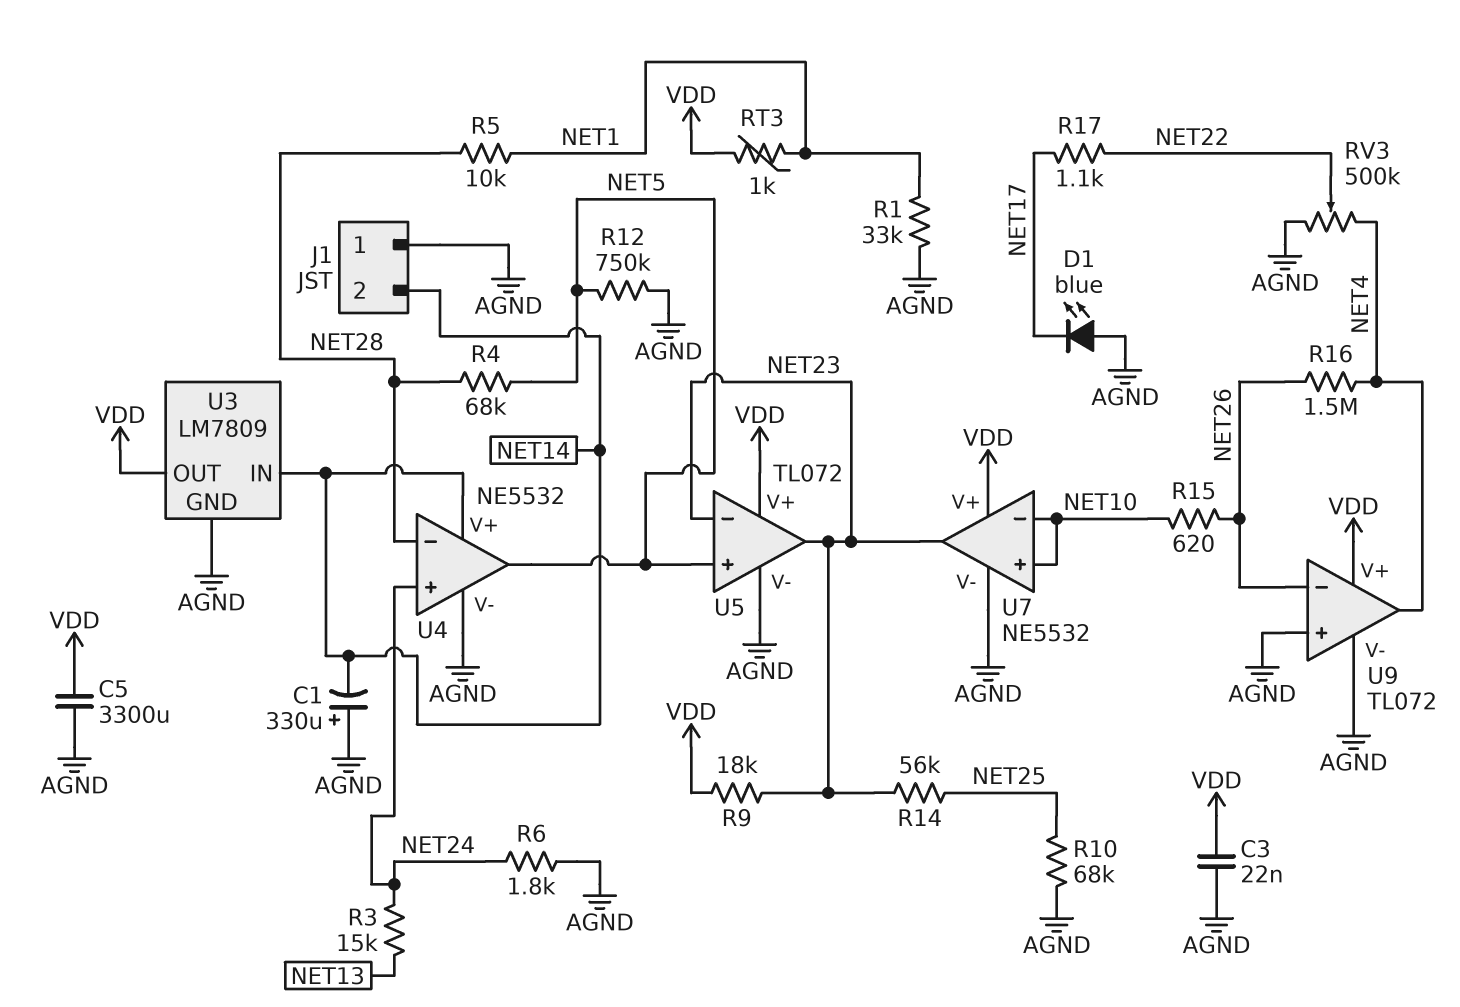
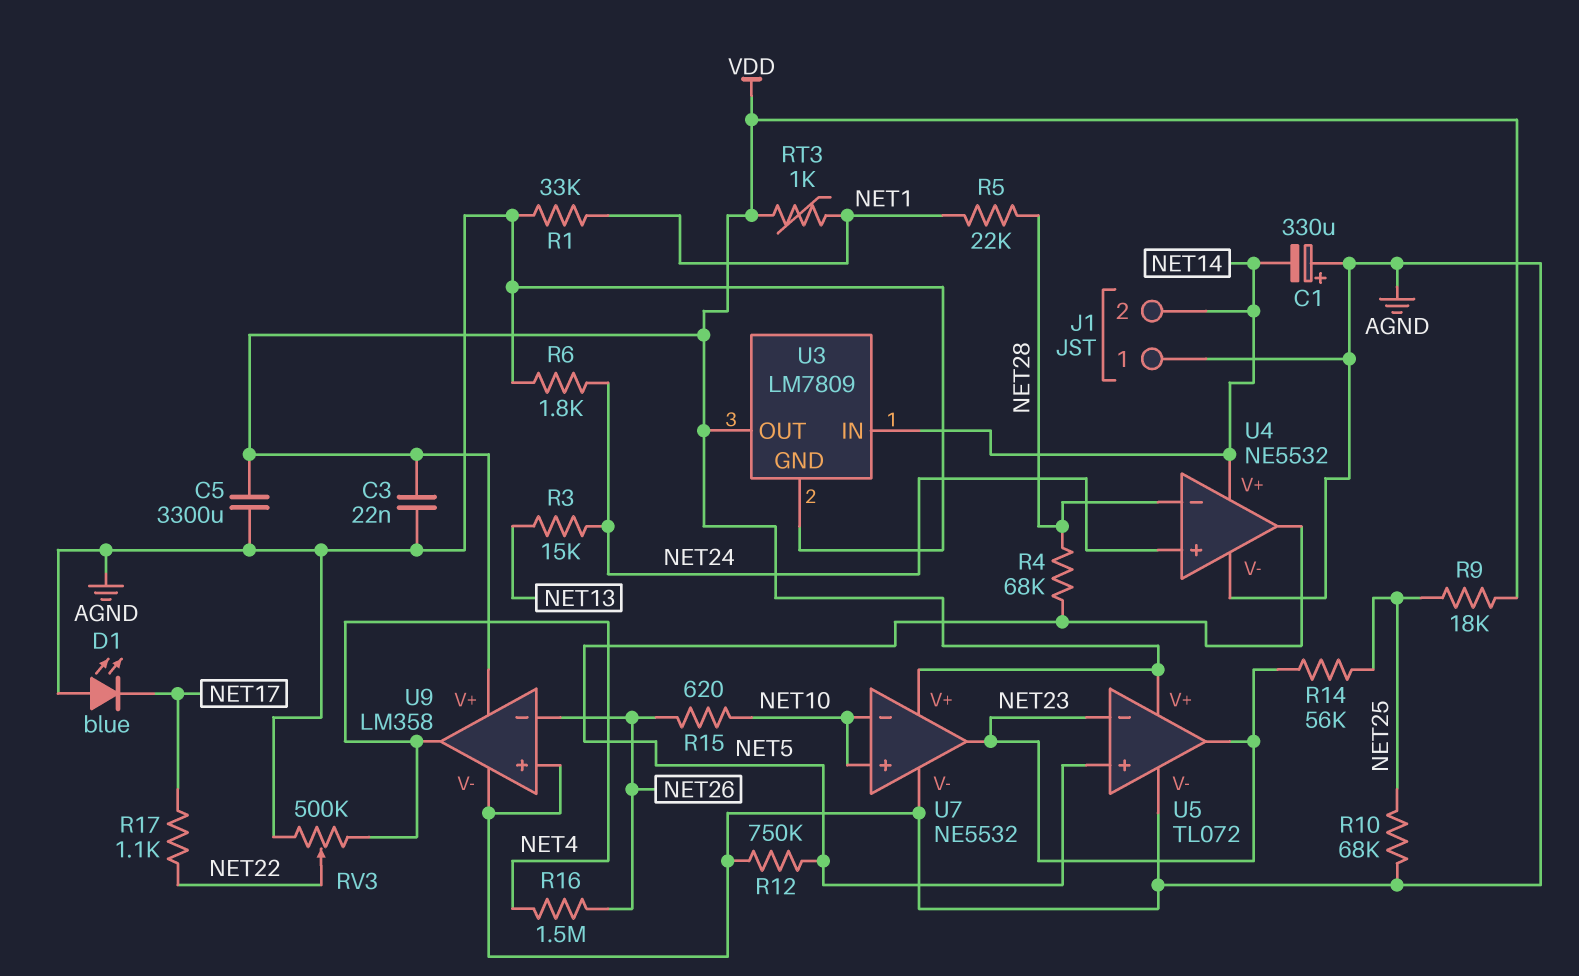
R5: 10k (NET1, NET28) -> 22k (NET1, NET28)
R9: 18k (NET23, VDD) -> 18k (NET25, VDD)
U9: TL072 -> LM358

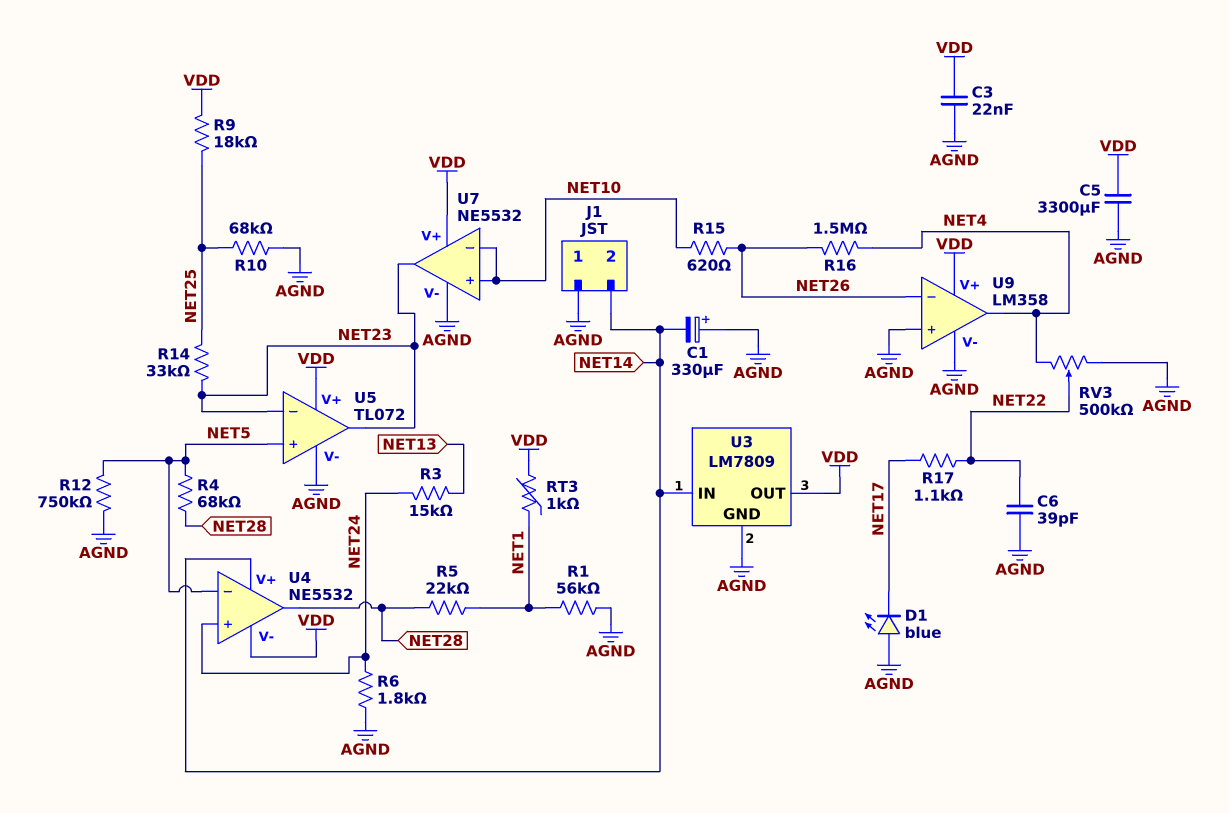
C6: none -> 39pF (AGND, NET22)
R1: 33k (AGND, NET1) -> 56k (AGND, NET1)
R14: 56k (NET23, NET25) -> 33k (NET23, NET25)
U4 pin V-: AGND -> VDD
U4 pin in-: NET28 -> NET5
U4 pin out: NET5 -> NET28

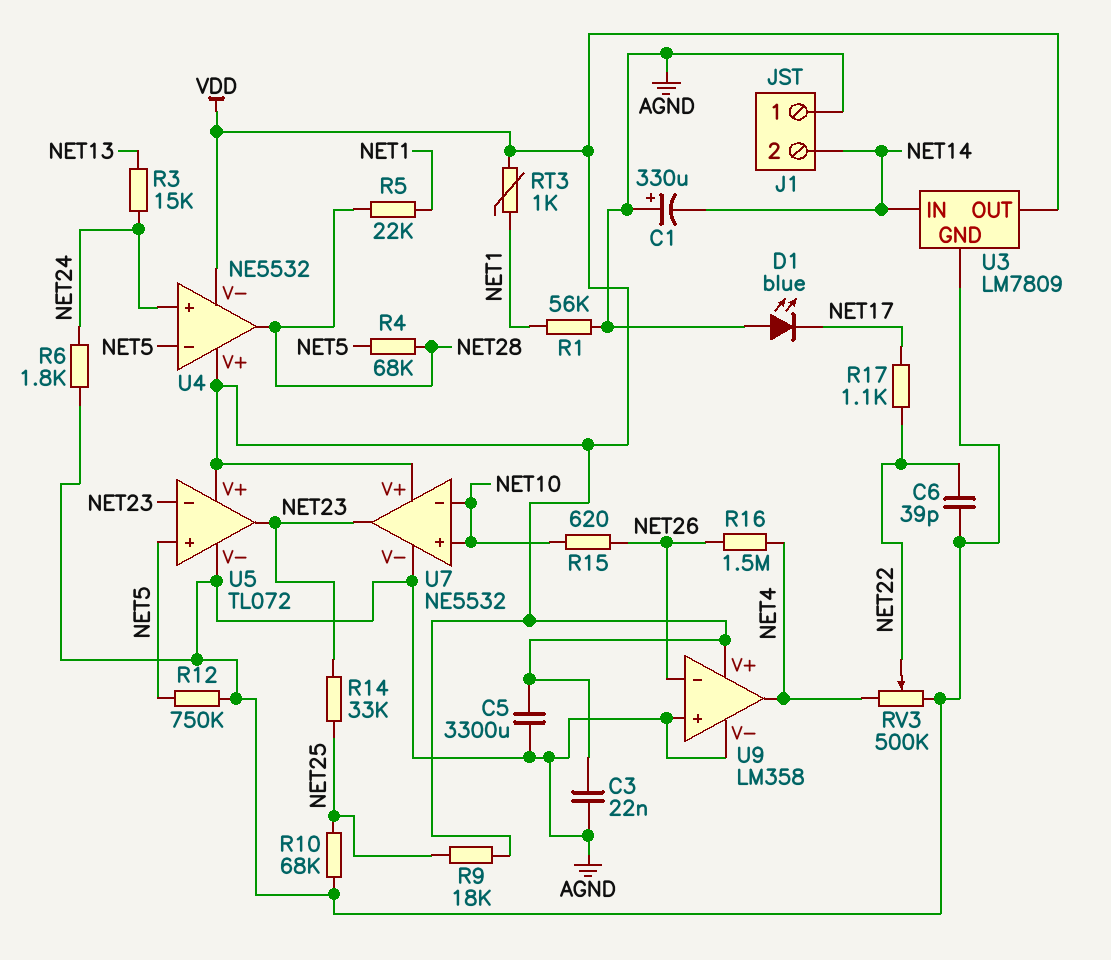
U4 pin V+: NET14 -> VDD

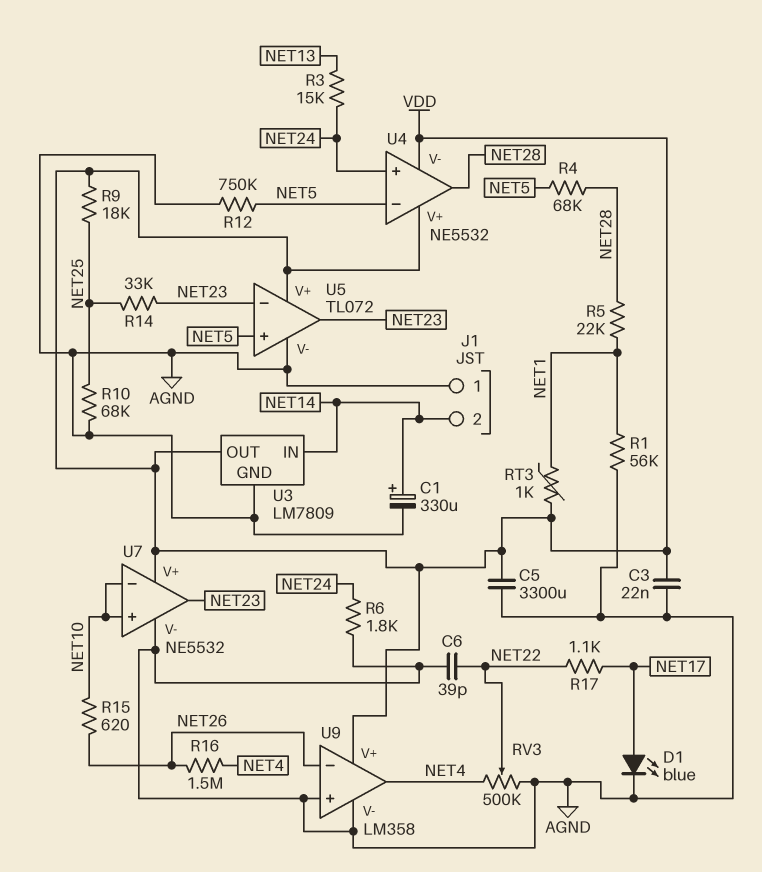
C1: 330uF (plus AGND, minus NET14) -> 330uF (plus NET14, minus AGND)
D1: LED blue (A AGND, K NET17) -> LED blue (A NET17, K AGND)

